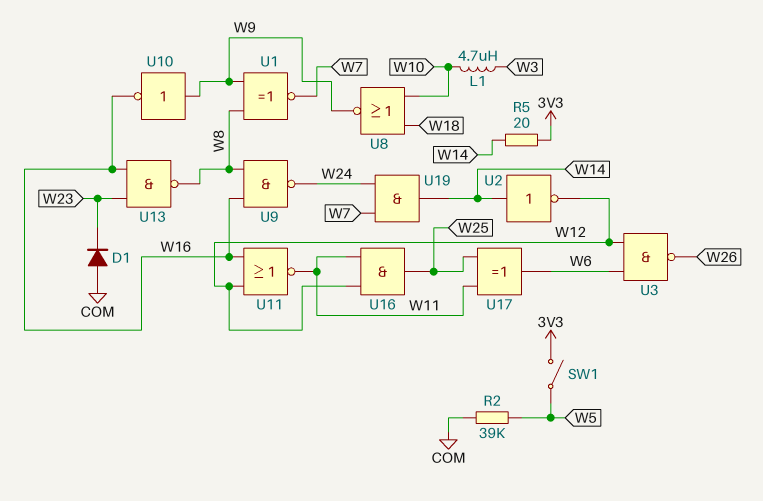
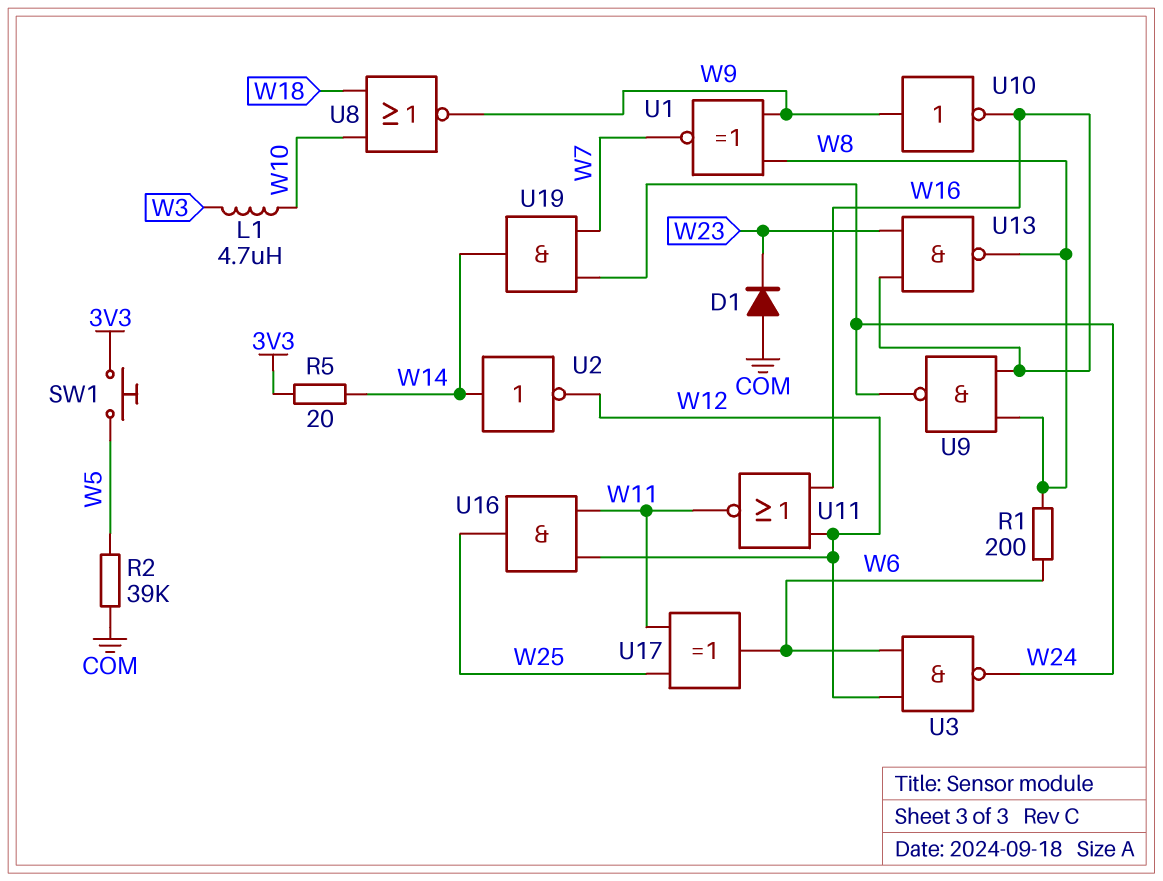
R1: none -> 200 (W6, W8)
SW1: switch (3V3, W5) -> button (3V3, W5)
U3: NAND (in W6, in W12, out W26) -> NAND (in W6, in W12, out W24)

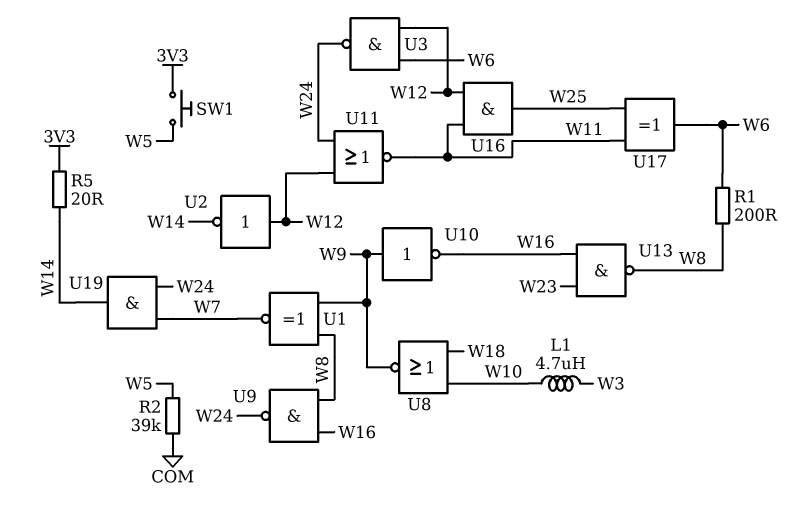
D1: diode (A COM, K W23) -> none
U2: NOT (in W14, out W12) -> NOT (in W12, out W14)
U11: NOR (in W12, in W16, out W11) -> NOR (in W12, in W24, out W11)

